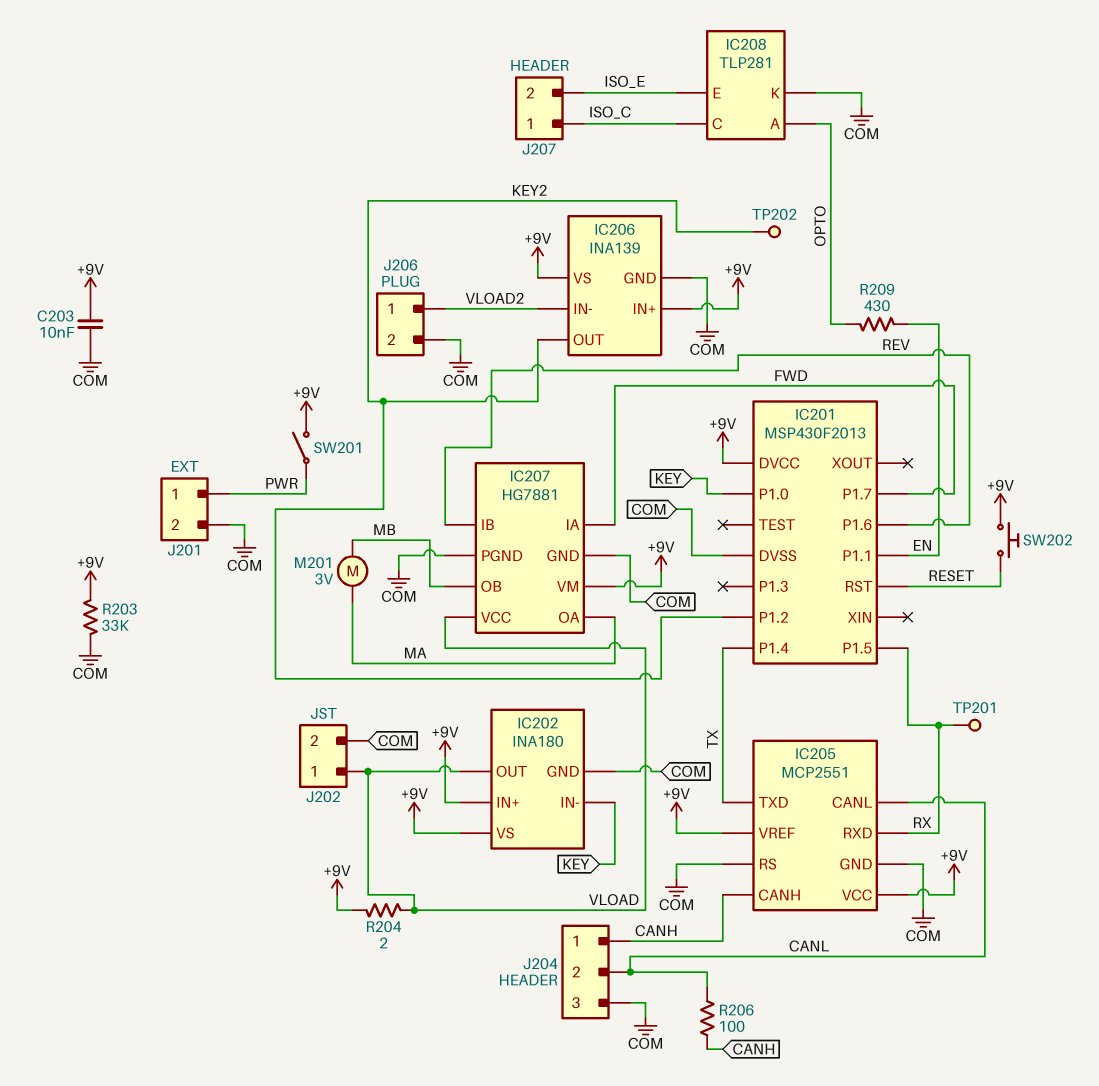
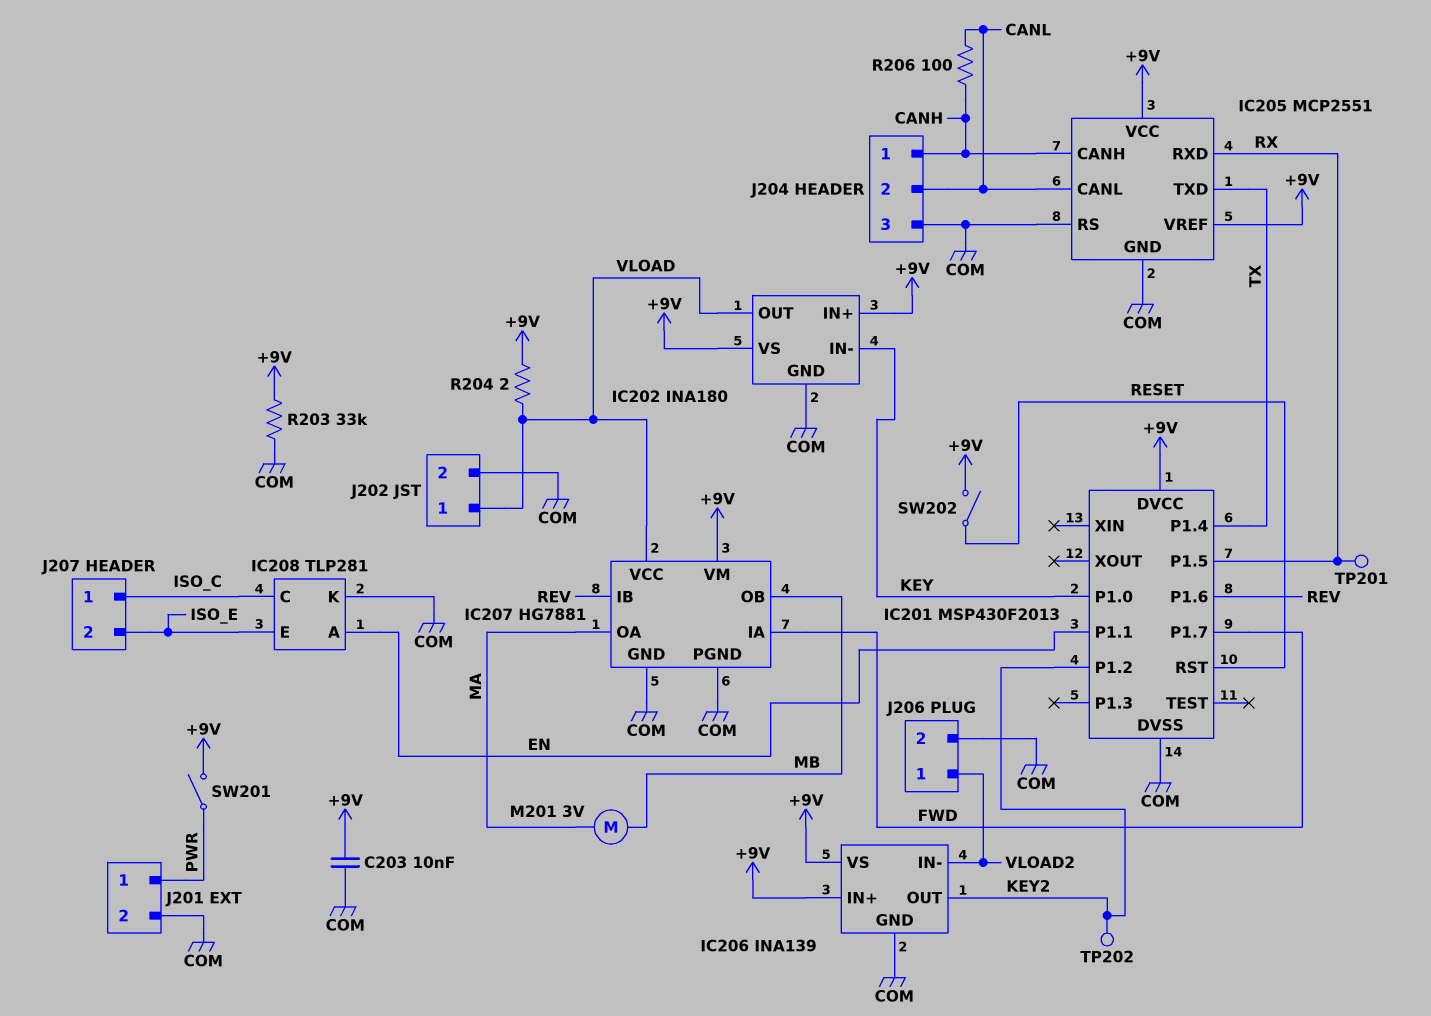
IC208 pin A: OPTO -> EN
R209: 430 (EN, OPTO) -> none
SW202: button (+9V, RESET) -> switch (+9V, RESET)

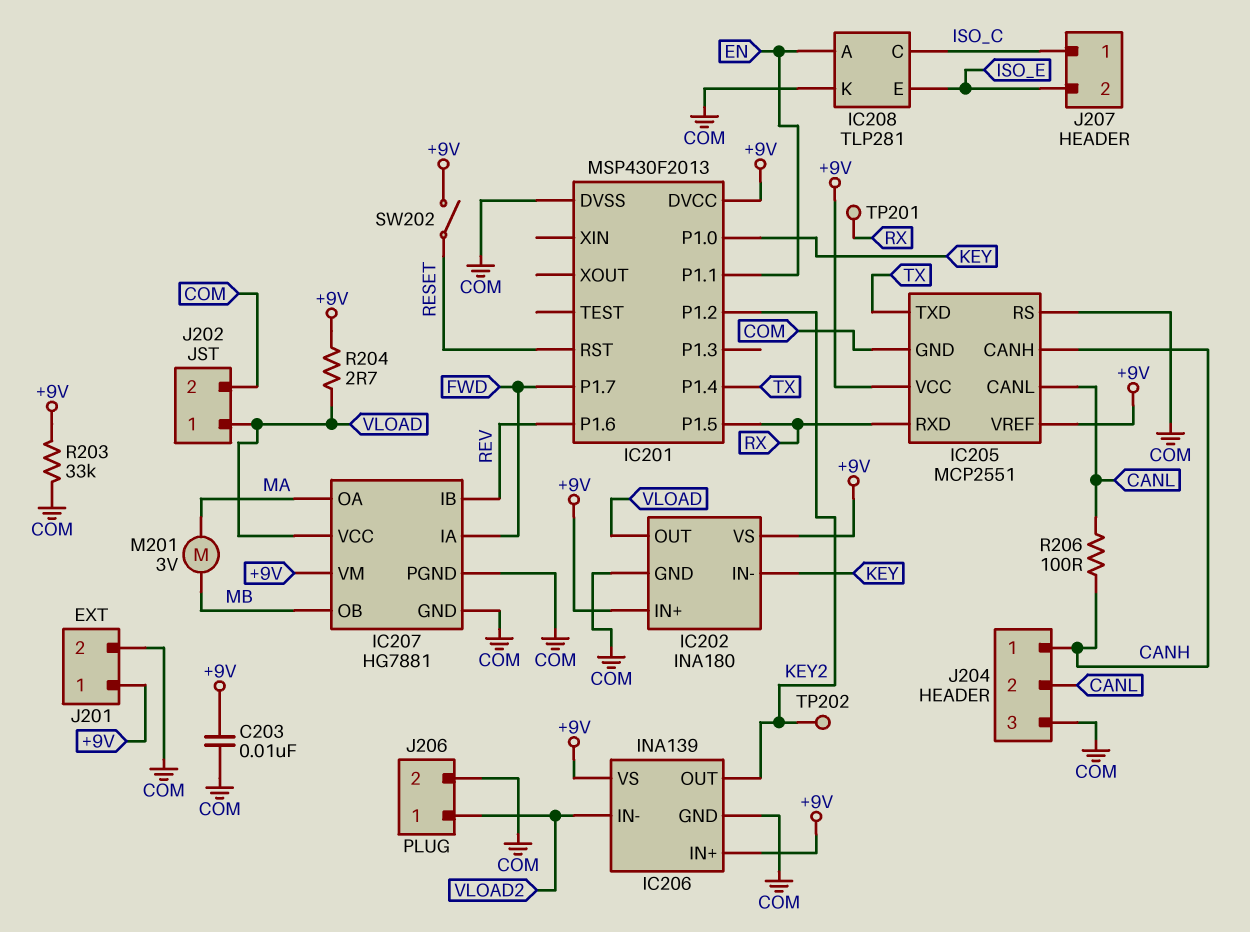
J201 pin 1: PWR -> +9V
R204: 2 (+9V, VLOAD) -> 2.7 (+9V, VLOAD)
SW201: switch (+9V, PWR) -> none

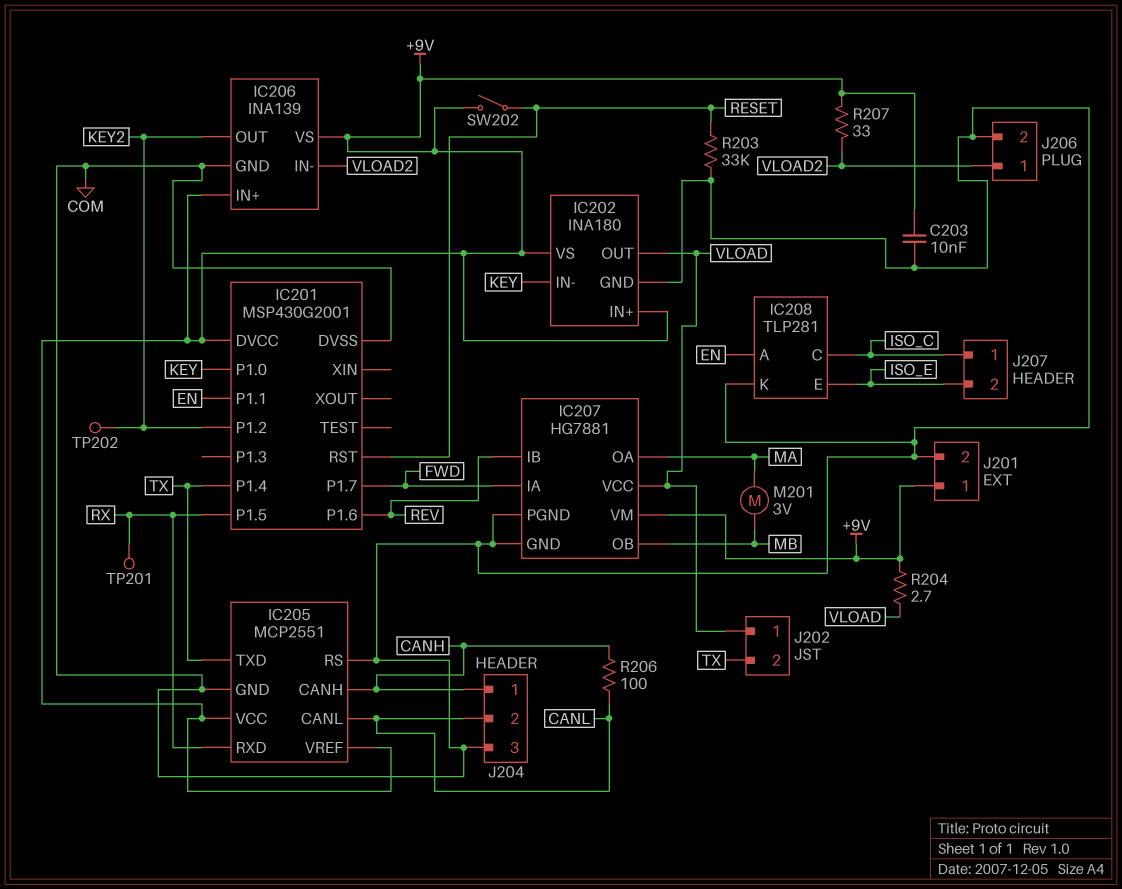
IC201: MSP430F2013 -> MSP430G2001
J202 pin 2: COM -> TX
R203: 33k (+9V, COM) -> 33k (COM, RESET)
R207: none -> 33 (+9V, VLOAD2)

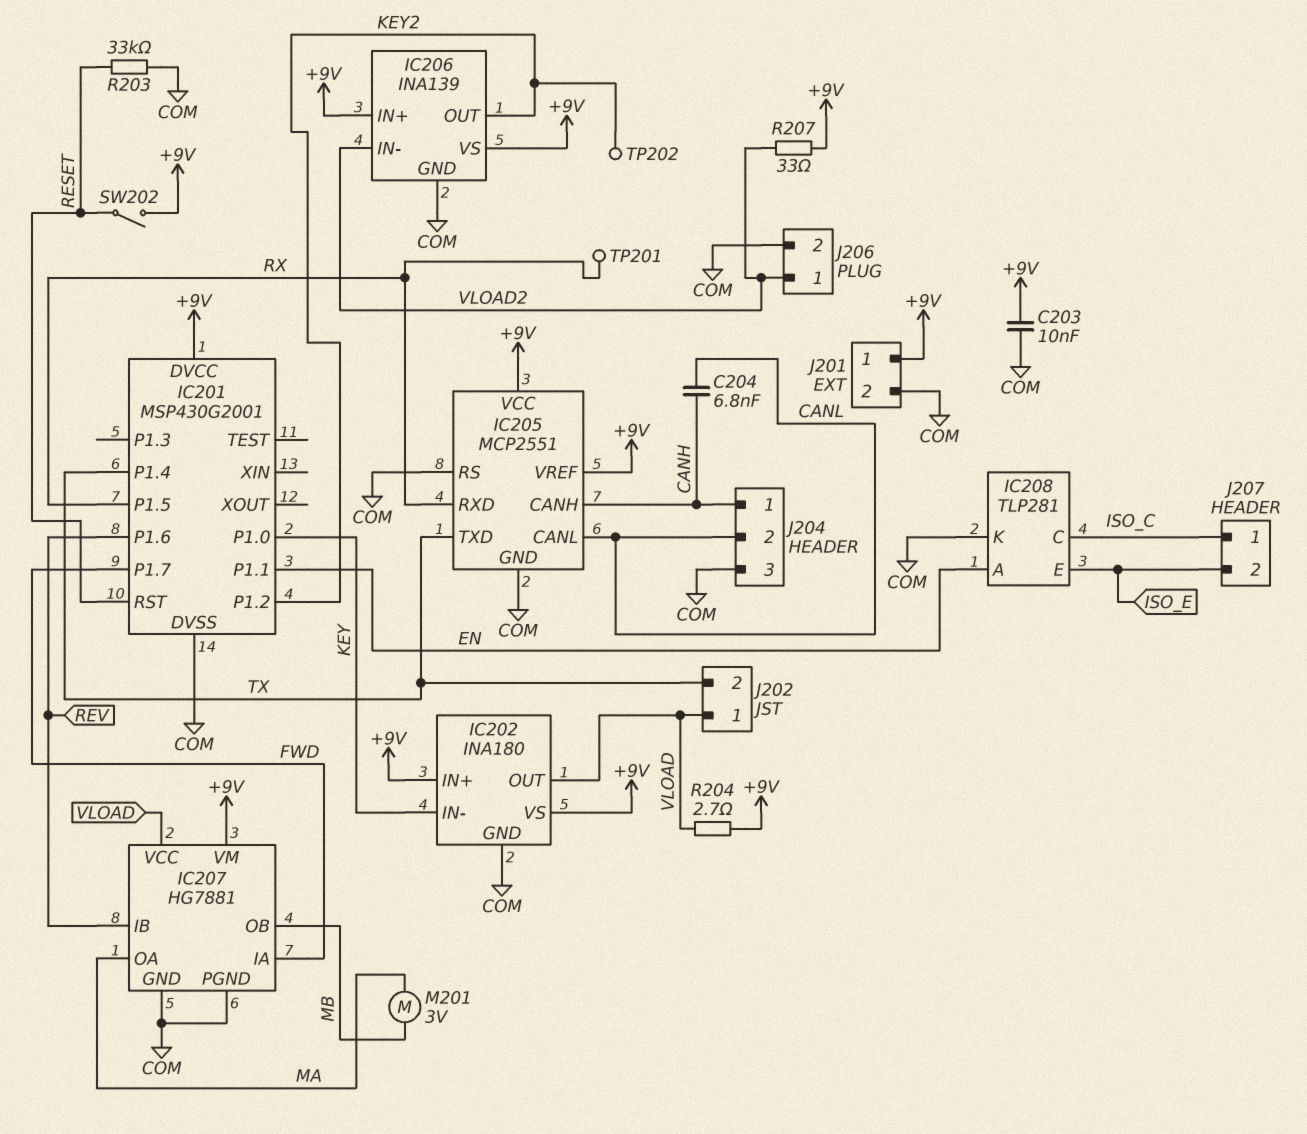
C204: none -> 6.8nF (CANH, CANL)
R206: 100 (CANH, CANL) -> none

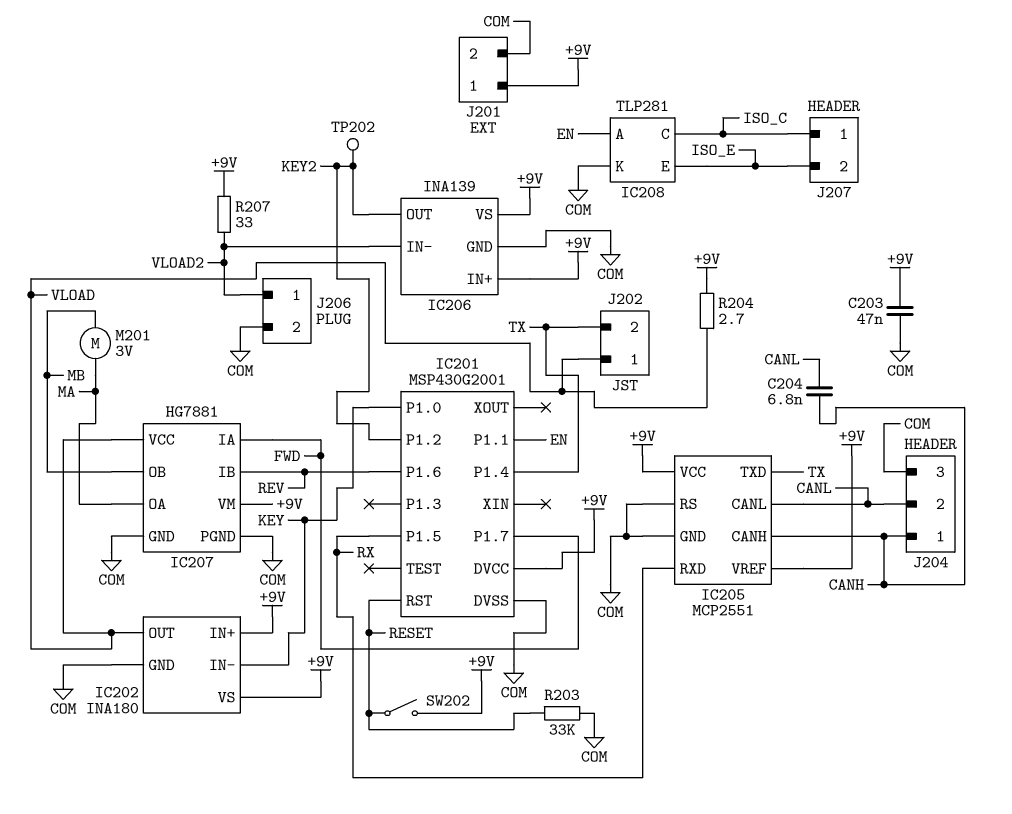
C203: 10nF (+9V, COM) -> 47nF (+9V, COM)
TP201: test point (RX) -> none

